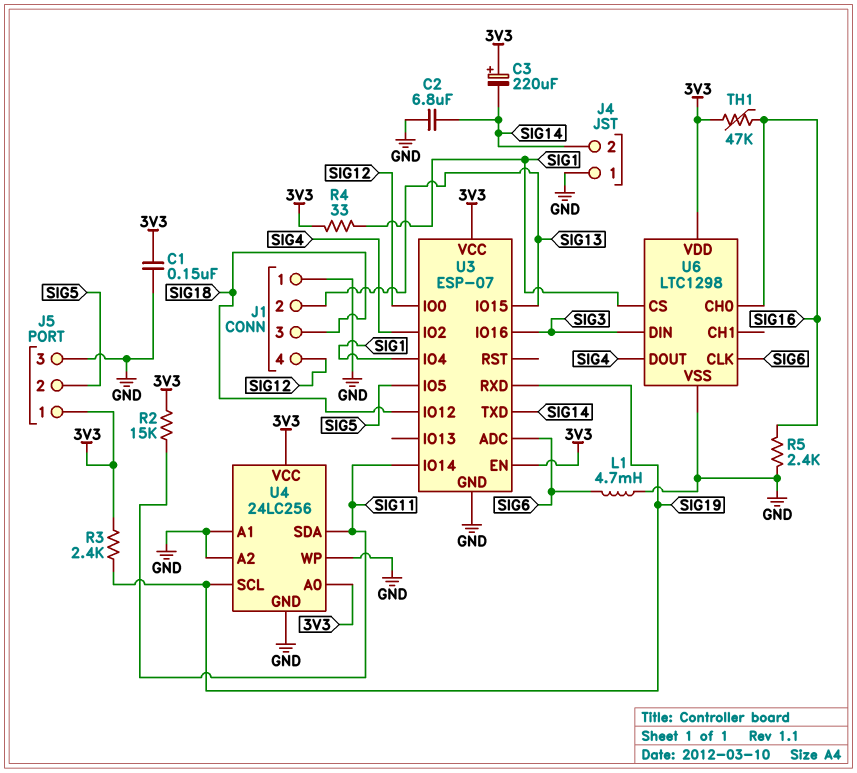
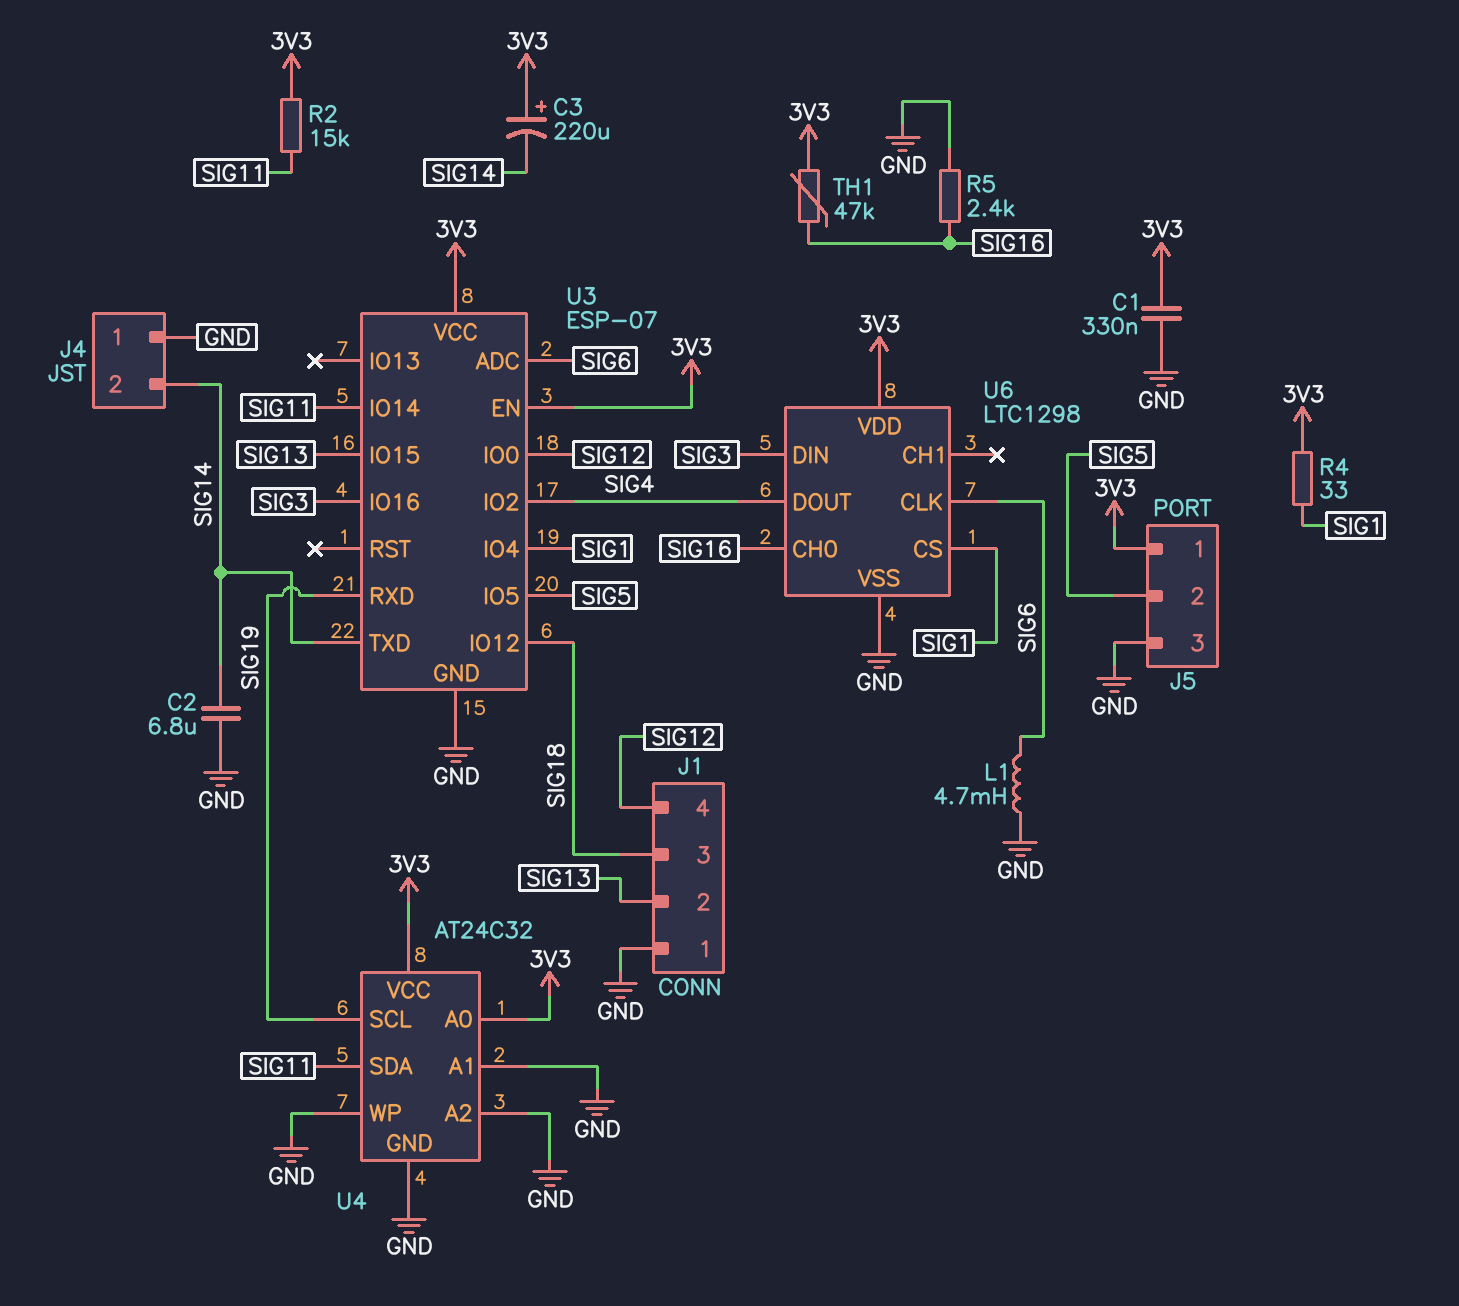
C1: 150nF (3V3, GND) -> 330nF (3V3, GND)
R3: 2.4k (3V3, SIG19) -> none
U4: 24LC256 -> AT24C32

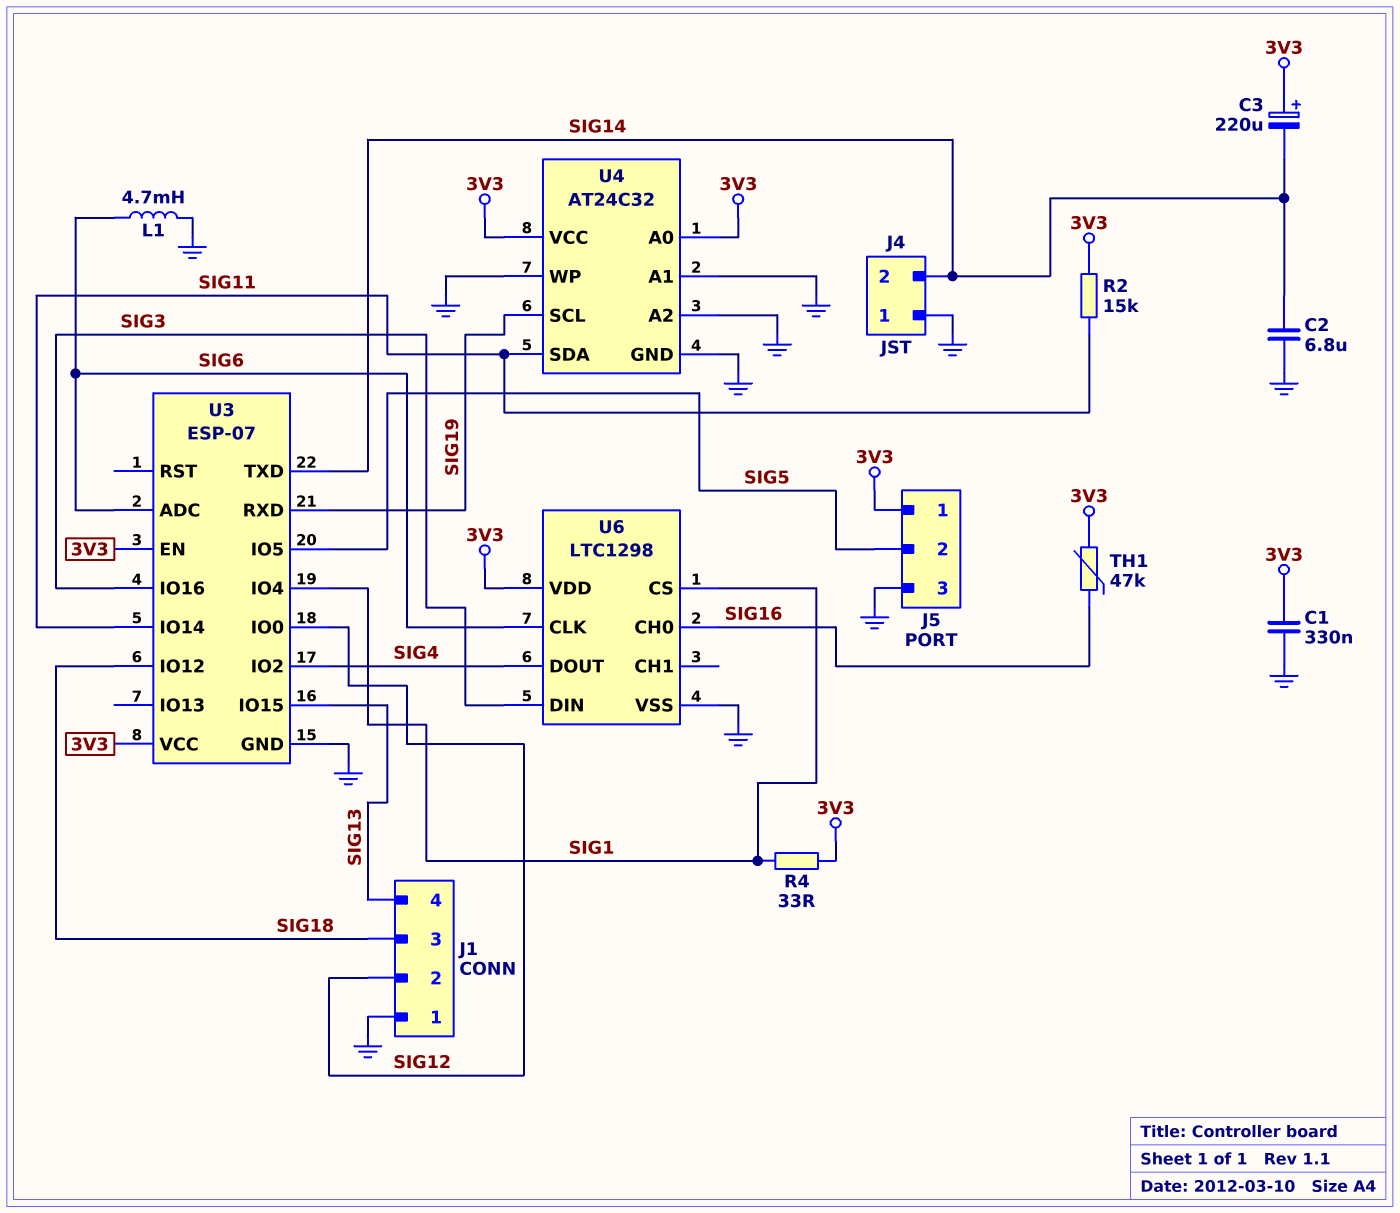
J1 pin 2: SIG13 -> SIG12
J1 pin 4: SIG12 -> SIG13
R5: 2.4k (GND, SIG16) -> none

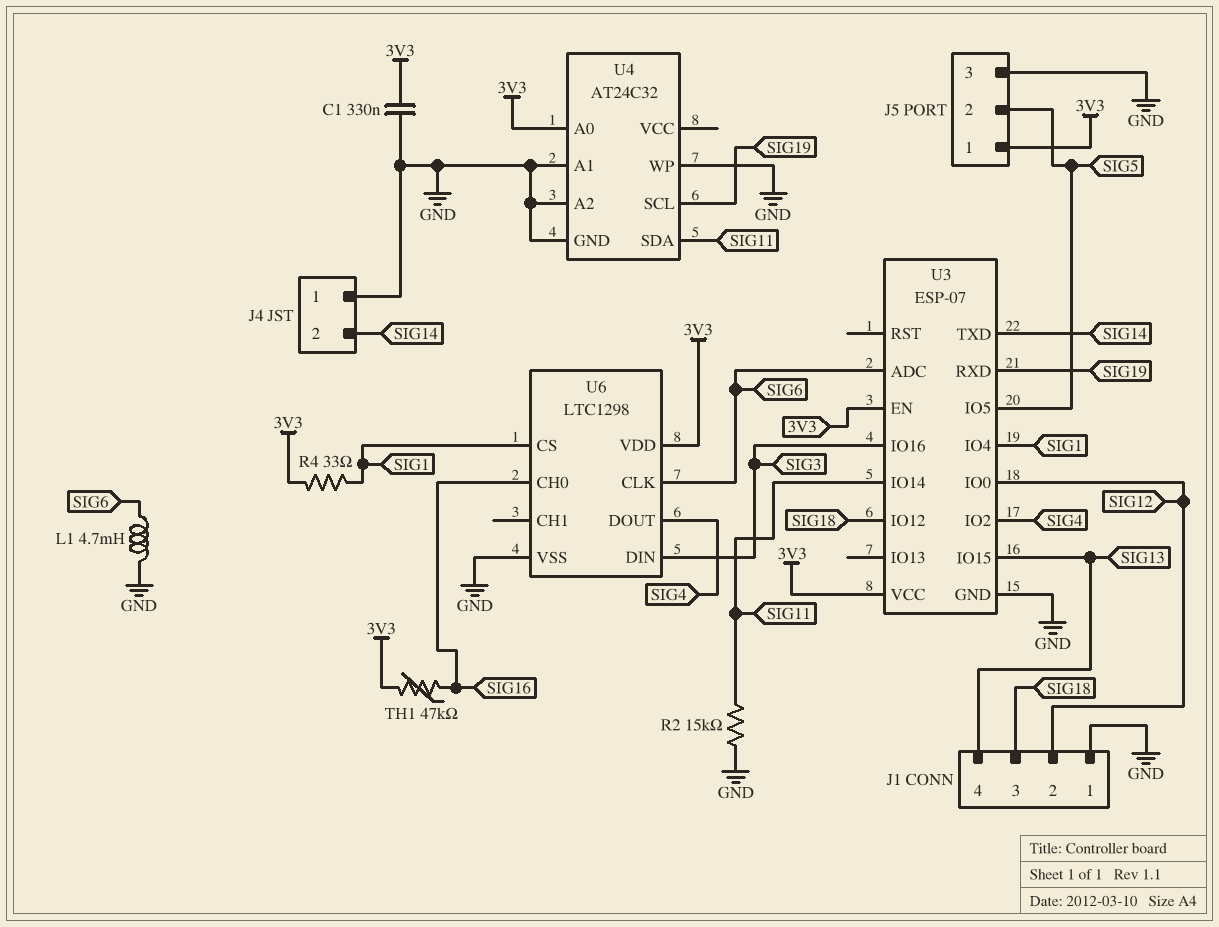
C2: 6.8uF (GND, SIG14) -> none
C3: 220uF (plus 3V3, minus SIG14) -> none
R2: 15k (3V3, SIG11) -> 15k (GND, SIG11)
U4 pin VCC: 3V3 -> none

